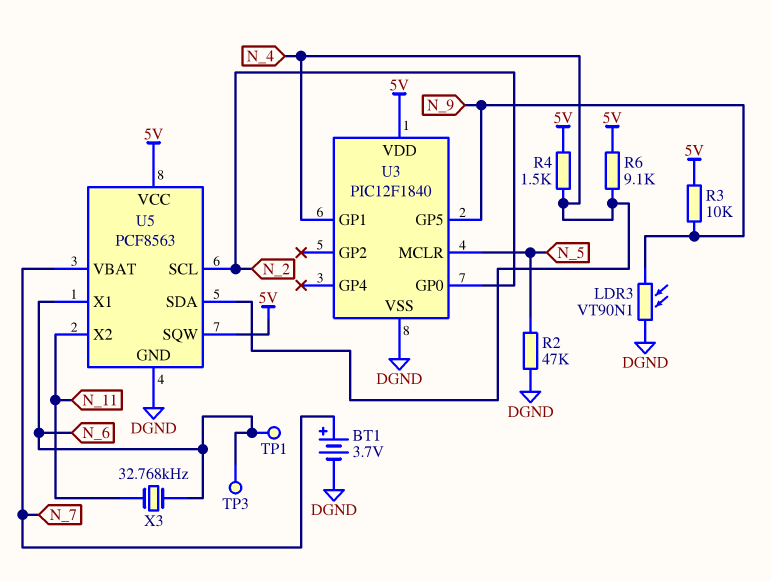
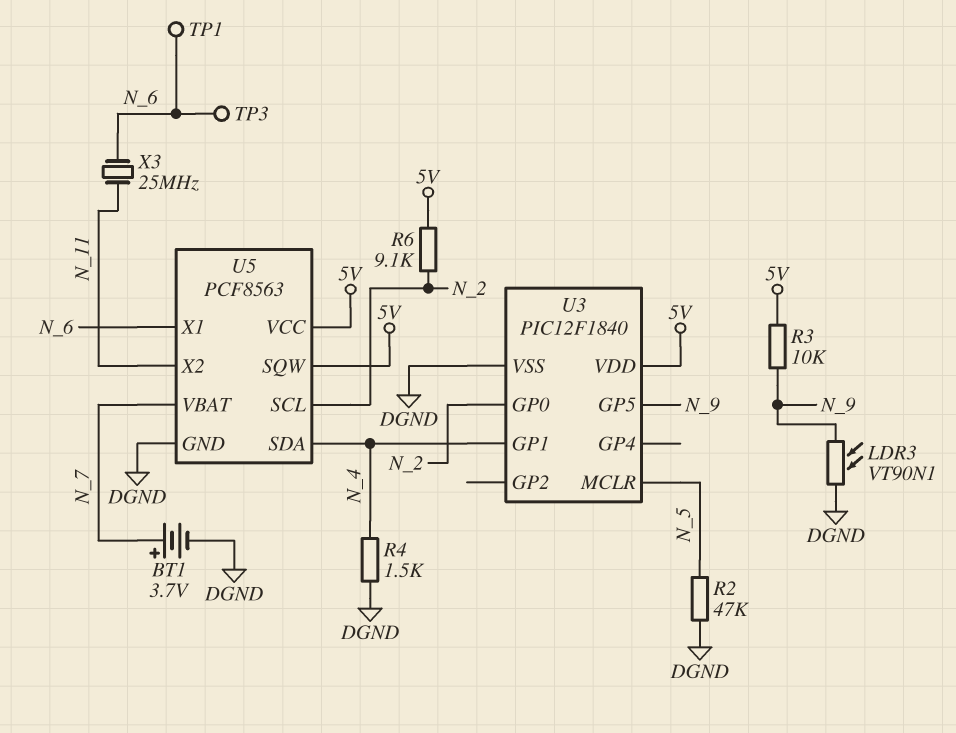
R4: 1.5k (5V, N_4) -> 1.5k (DGND, N_4)
R6: 9.1k (5V, N_4) -> 9.1k (5V, N_2)
X3: 32.768kHz (N_6, N_11) -> 25MHz (N_6, N_11)

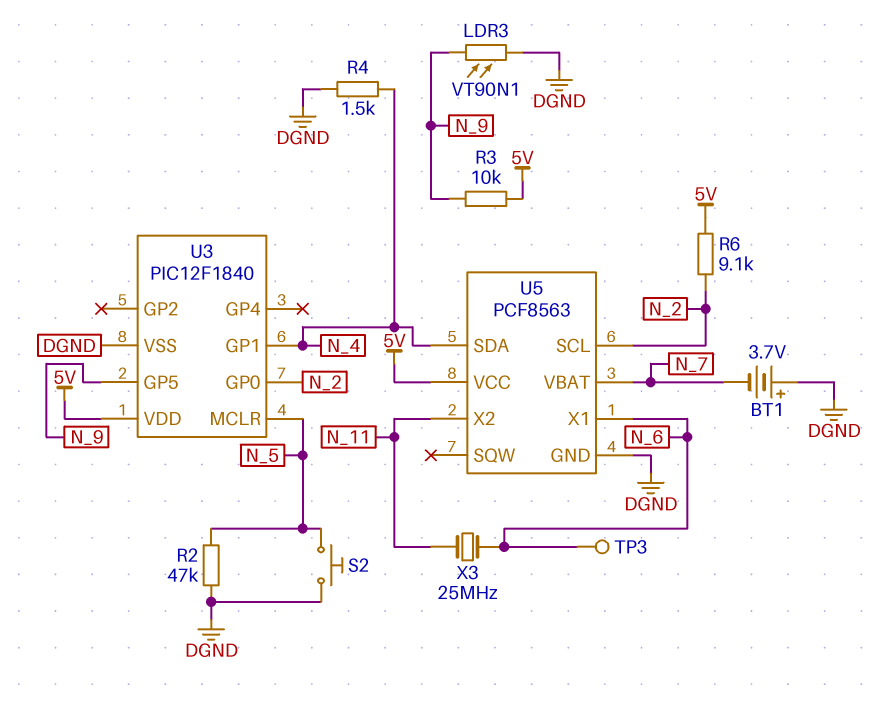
BT1: 3.7V (plus N_7, minus DGND) -> 3.7V (plus DGND, minus N_7)
S2: none -> button (DGND, N_5)
TP1: test point (N_6) -> none
U5 pin SQW: 5V -> none

